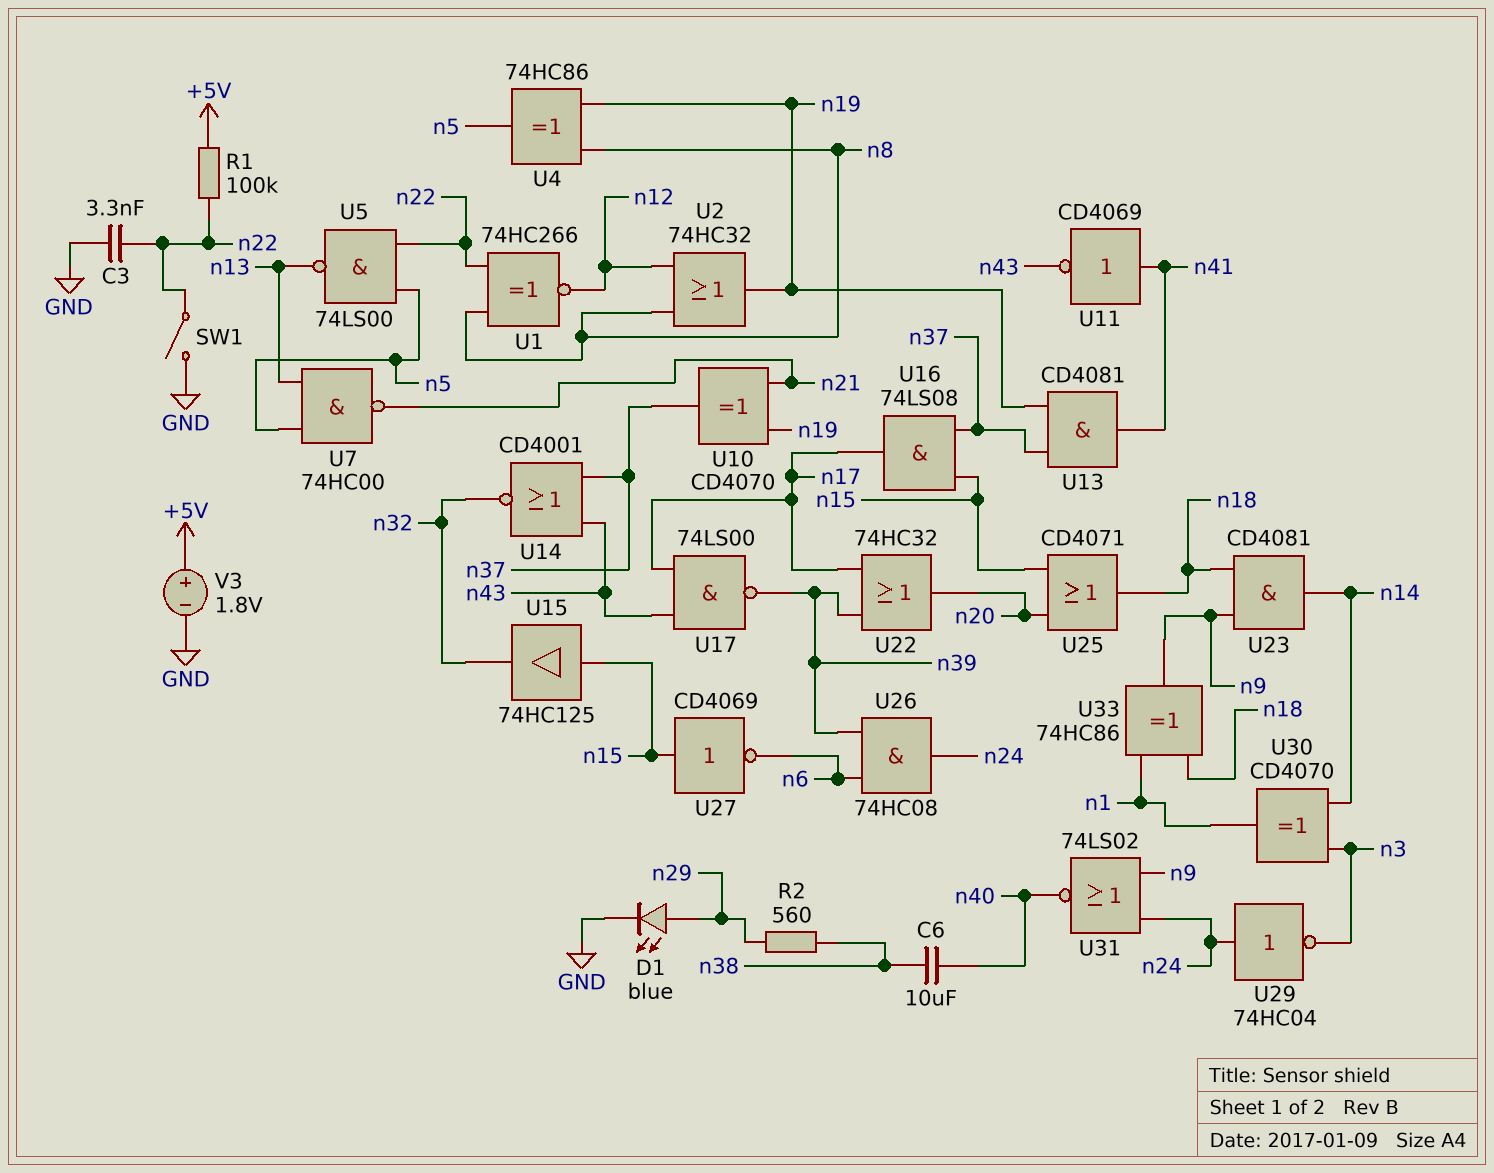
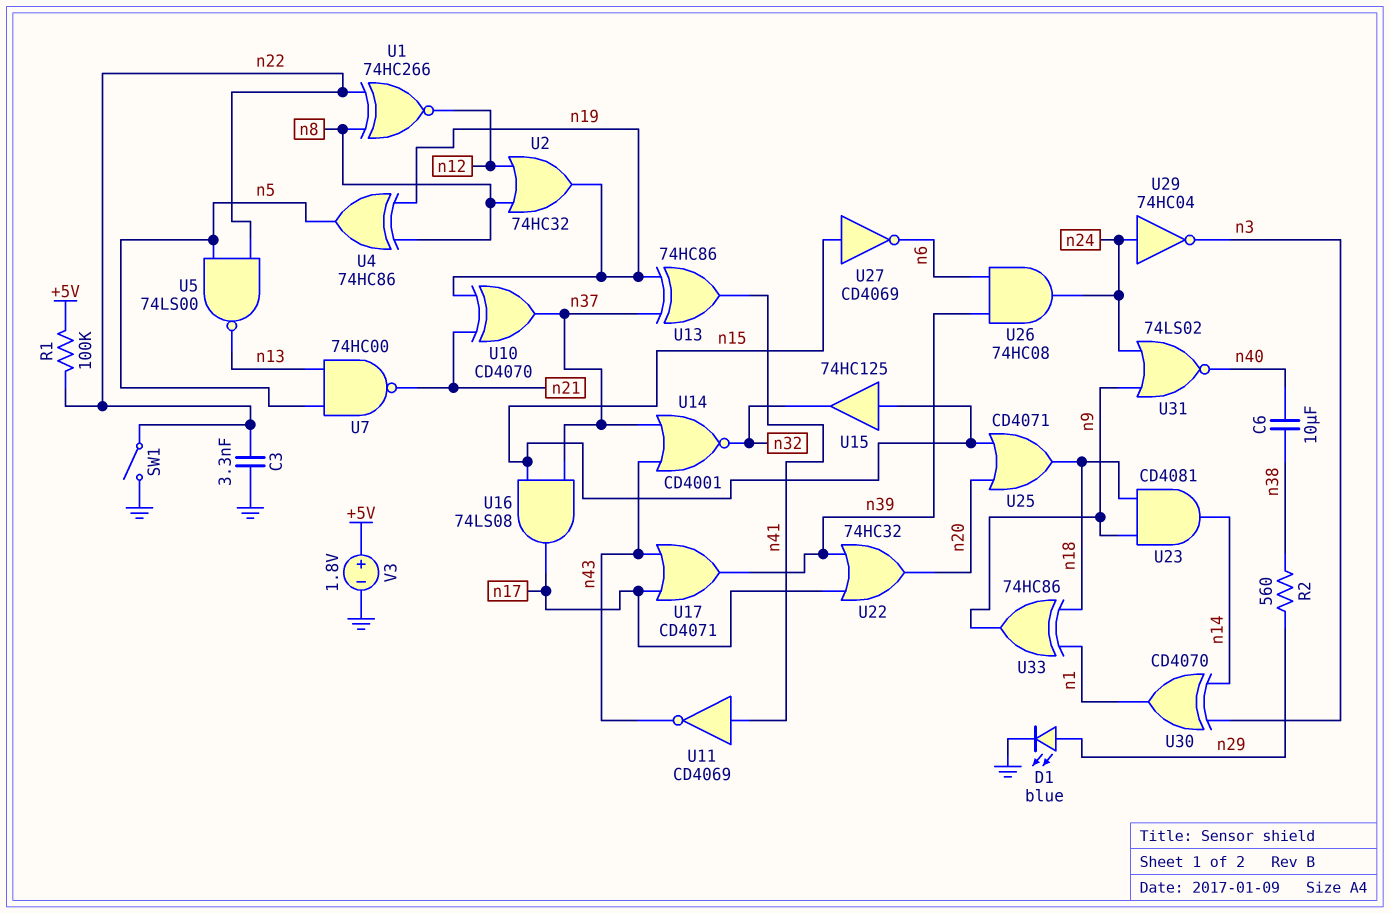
U13: AND CD4081 (in n19, in n37, out n41) -> XOR 74HC86 (in n19, in n37, out n41)
U17: NAND 74LS00 (in n17, in n43, out n39) -> OR CD4071 (in n17, in n43, out n39)

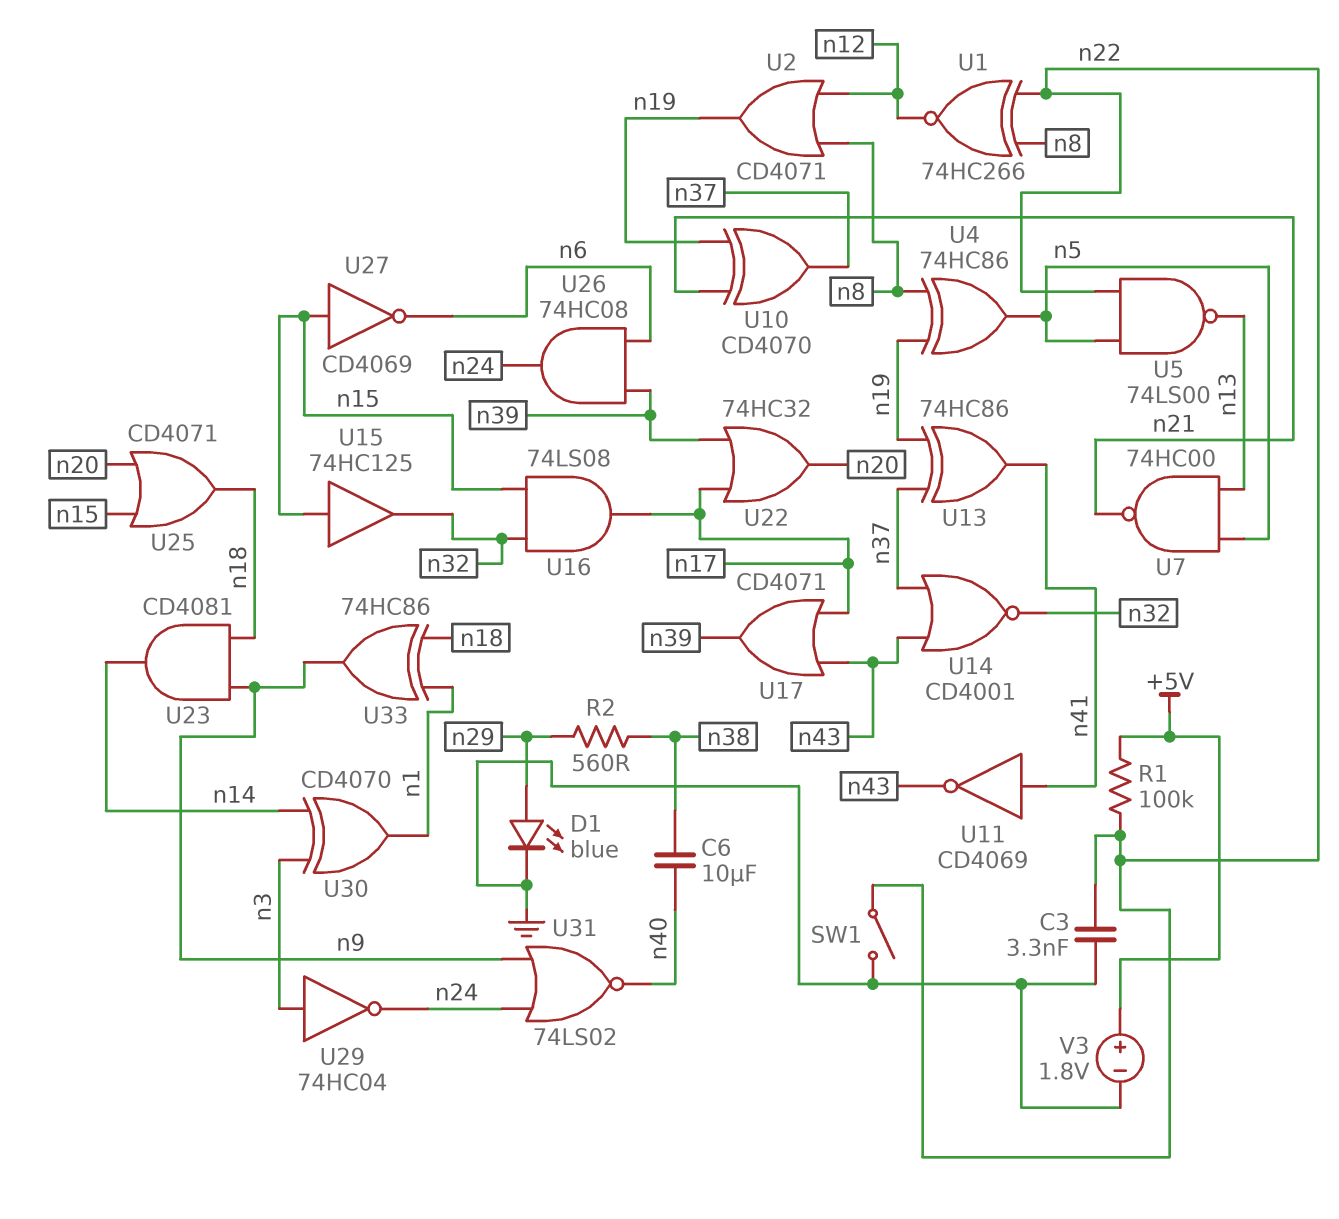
U2: OR 74HC32 (in n8, in n12, out n19) -> OR CD4071 (in n8, in n12, out n19)
U16: AND 74LS08 (in n15, in n37, out n17) -> AND 74LS08 (in n15, in n32, out n17)
U29: NOT 74HC04 (in n24, out n3) -> NOT 74HC04 (in n3, out n24)

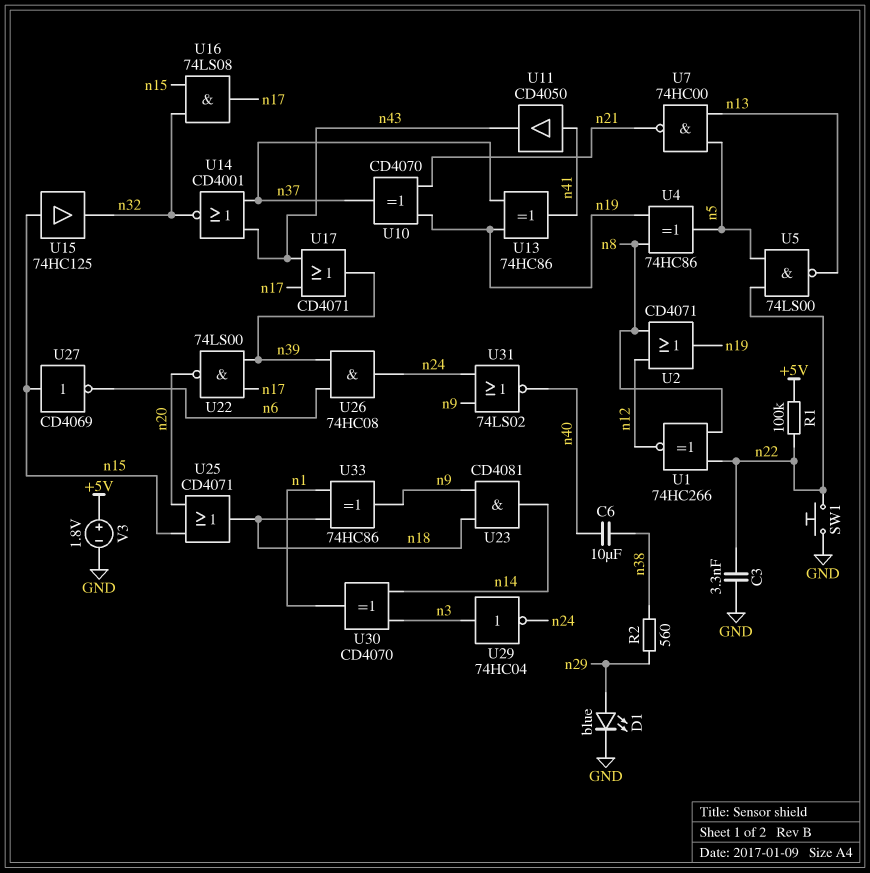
SW1: switch (GND, n22) -> button (GND, n22)
U11: NOT CD4069 (in n41, out n43) -> buffer CD4050 (in n41, out n43)
U22: OR 74HC32 (in n17, in n39, out n20) -> NAND 74LS00 (in n17, in n39, out n20)

